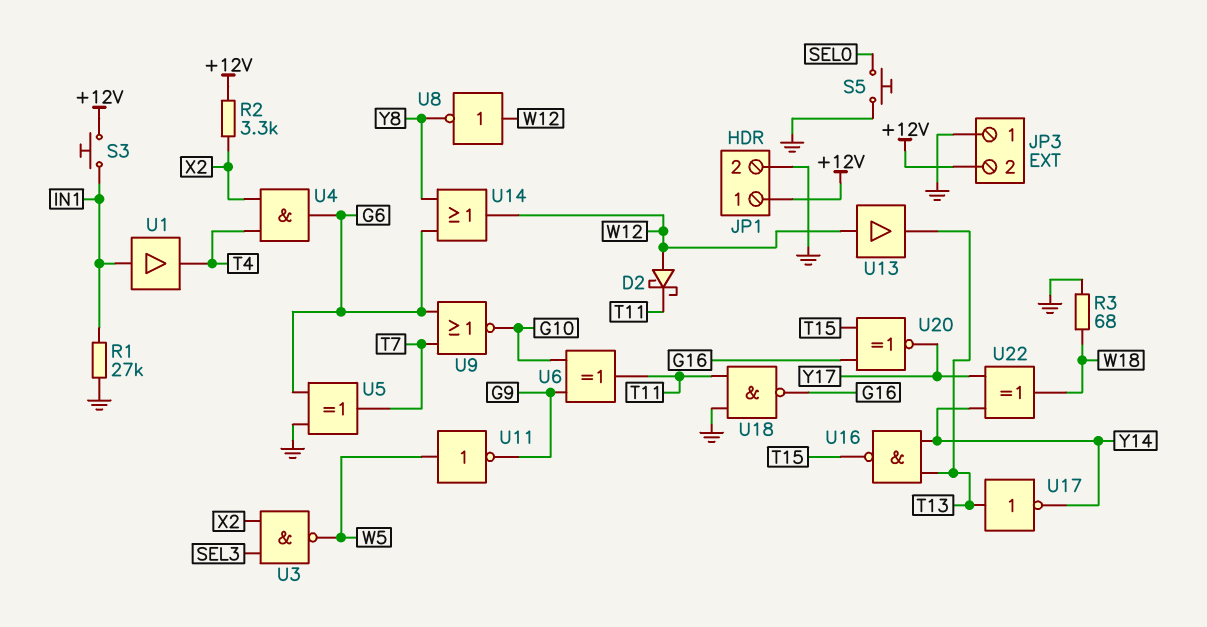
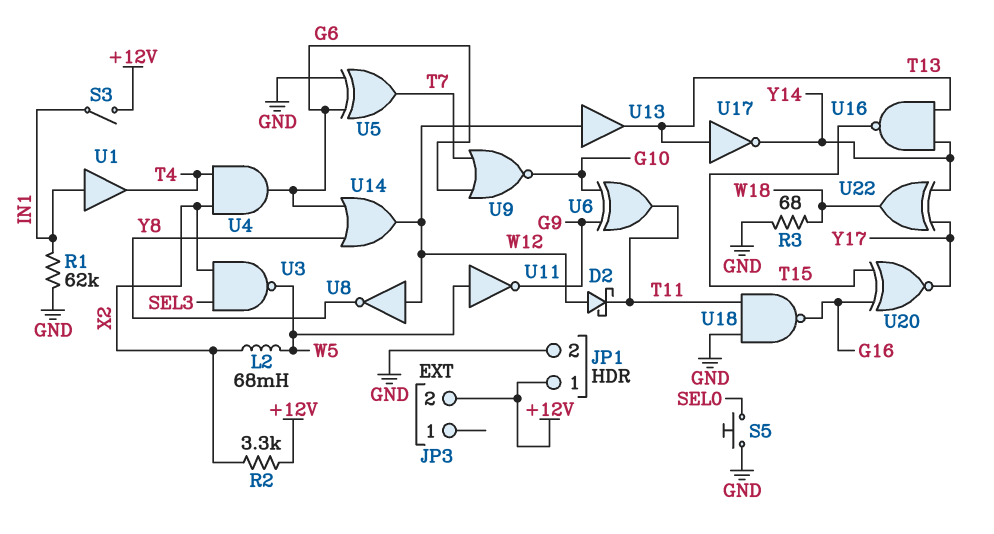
JP3 pin 1: GND -> none
L2: none -> 68mH (W5, X2)
R1: 27k (GND, IN1) -> 62k (GND, IN1)
S3: button (+12V, IN1) -> switch (+12V, IN1)

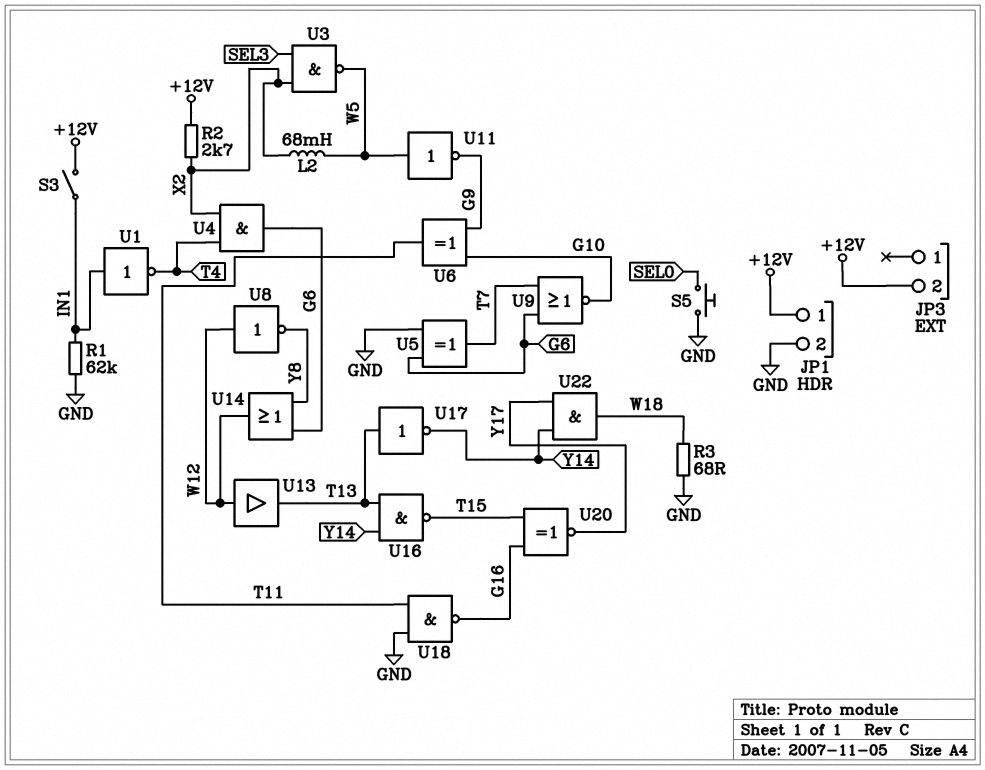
D2: schottky (A W12, K T11) -> none
R2: 3.3k (+12V, X2) -> 2.7k (+12V, X2)
U1: buffer (in IN1, out T4) -> NOT (in IN1, out T4)
U22: XOR (in Y14, in Y17, out W18) -> AND (in Y14, in Y17, out W18)

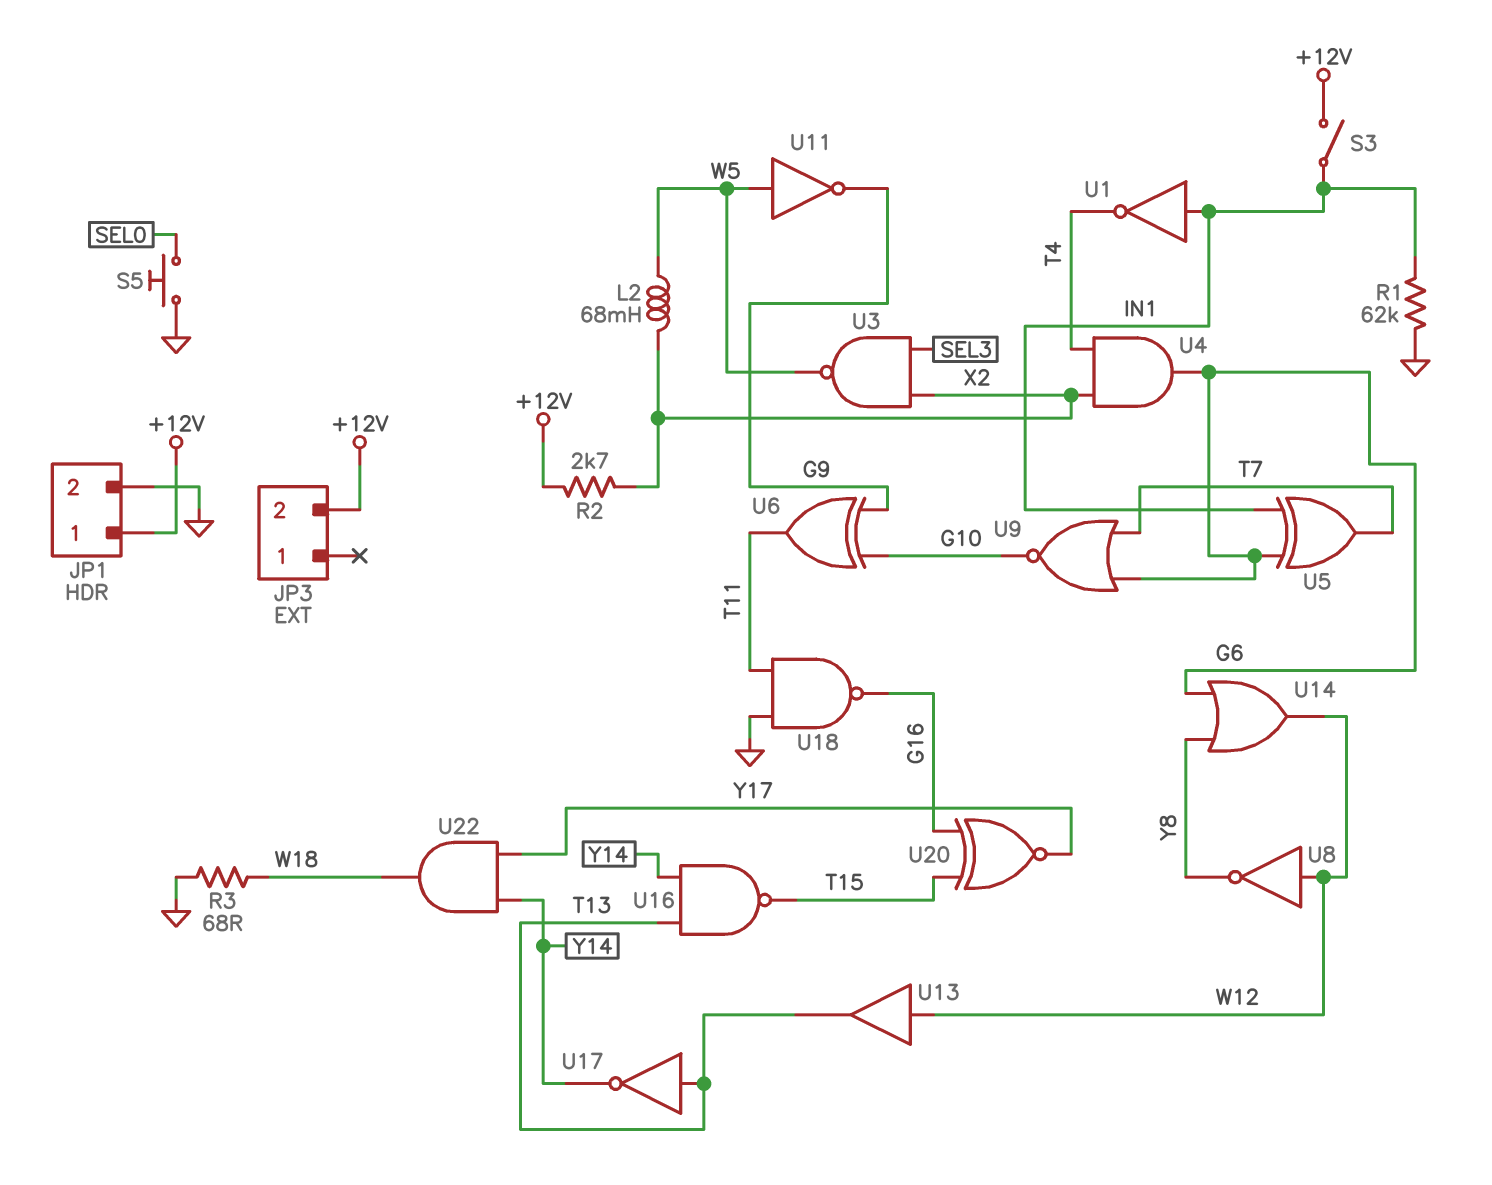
U5: XOR (in G6, in GND, out T7) -> XOR (in G6, in IN1, out T7)

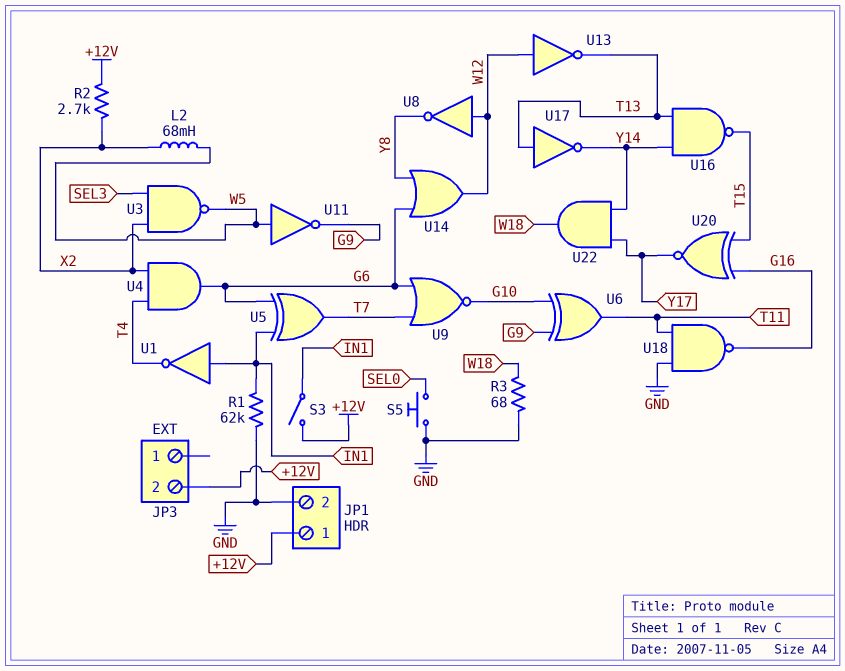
U13: buffer (in W12, out T13) -> NOT (in W12, out T13)

